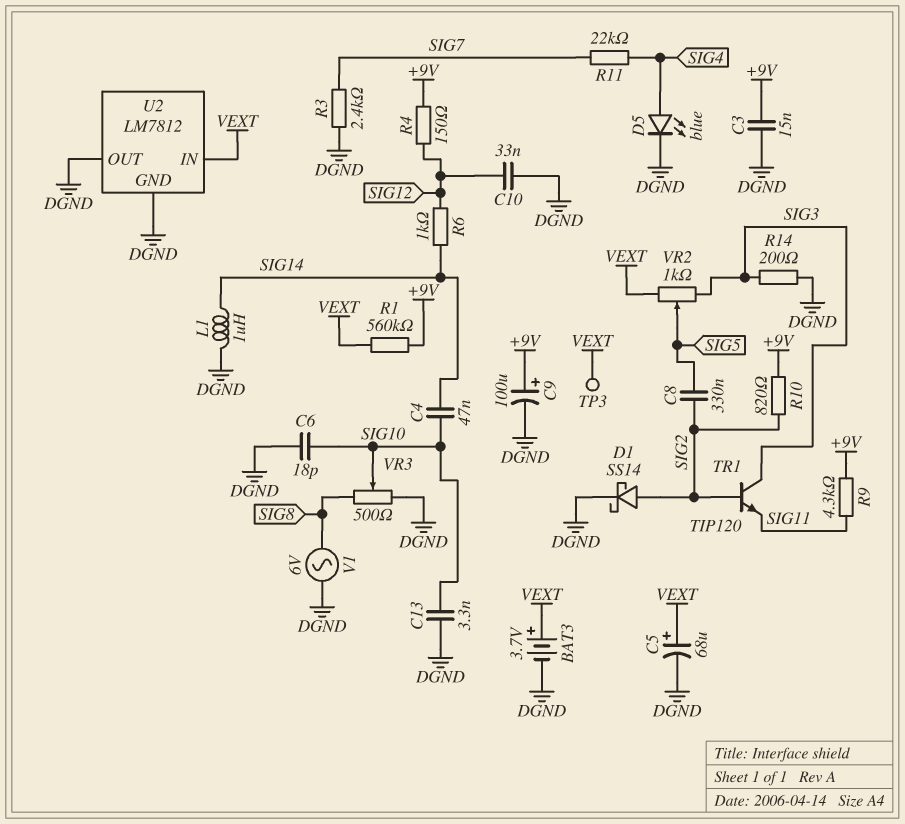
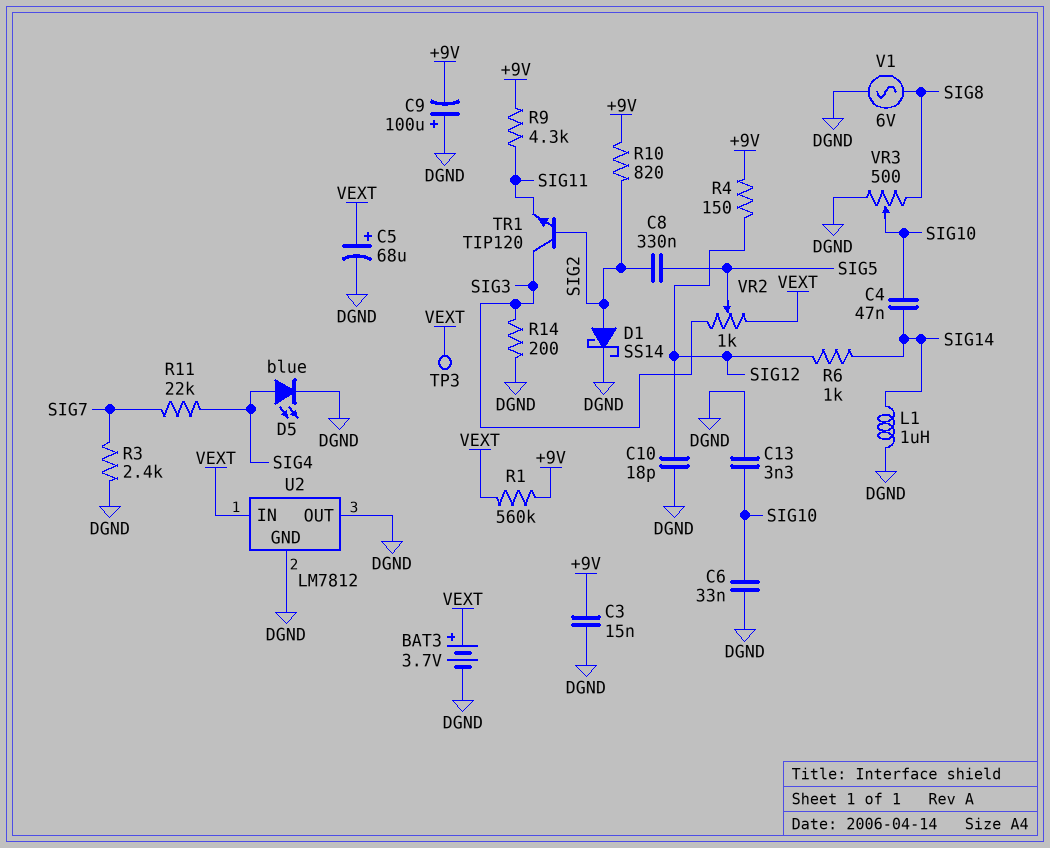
C6: 18pF (DGND, SIG10) -> 33nF (DGND, SIG10)
C9: 100uF (plus +9V, minus DGND) -> 100uF (plus DGND, minus +9V)
C10: 33nF (DGND, SIG12) -> 18pF (DGND, SIG12)

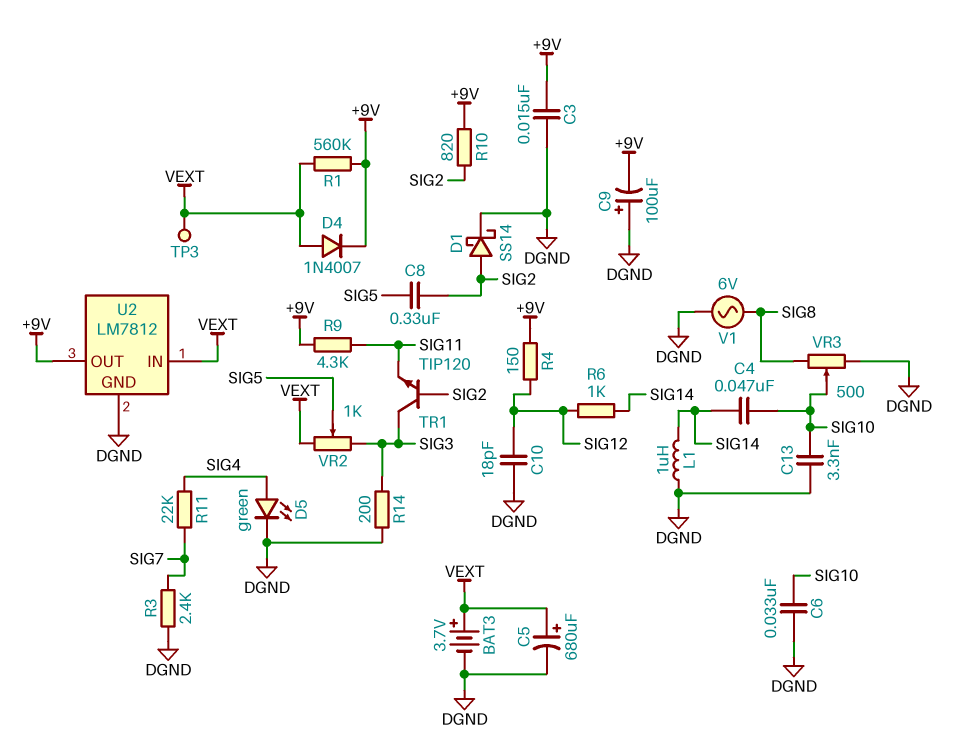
C5: 68uF (plus VEXT, minus DGND) -> 680uF (plus VEXT, minus DGND)
D4: none -> diode 1N4007 (A VEXT, K +9V)
D5: LED blue (A SIG4, K DGND) -> LED green (A SIG4, K DGND)
U2 pin OUT: DGND -> +9V

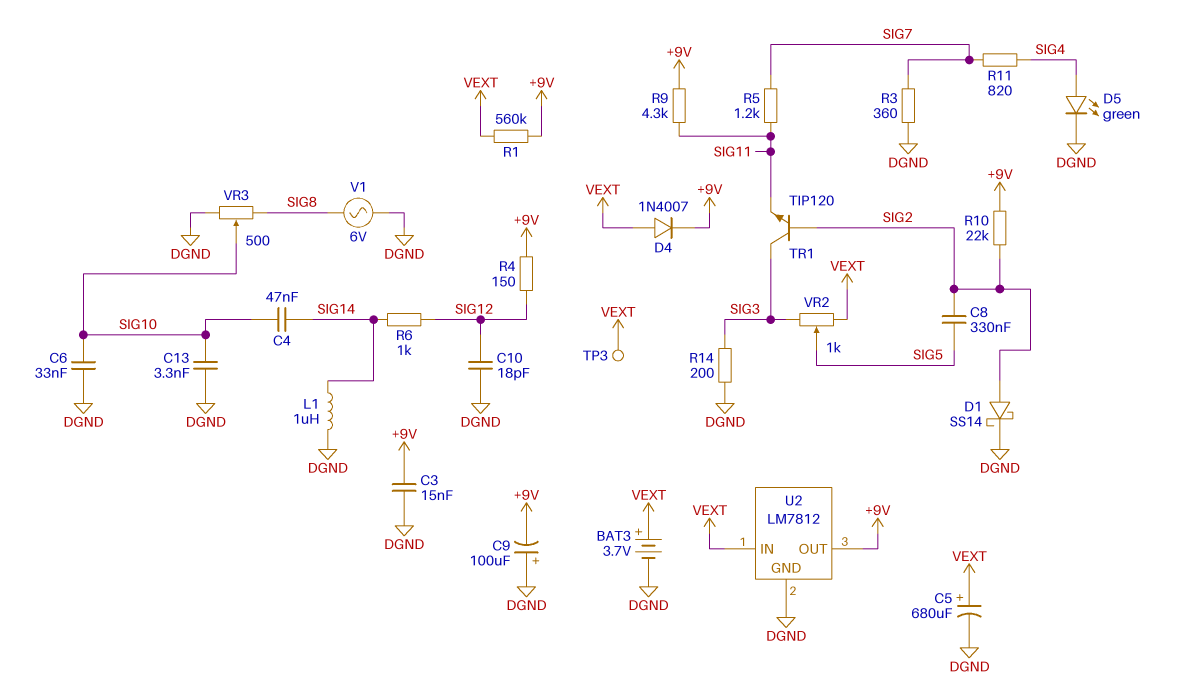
R3: 2.4k (DGND, SIG7) -> 360 (DGND, SIG7)
R5: none -> 1.2k (SIG7, SIG11)
R10: 820 (+9V, SIG2) -> 22k (+9V, SIG2)
R11: 22k (SIG4, SIG7) -> 820 (SIG4, SIG7)

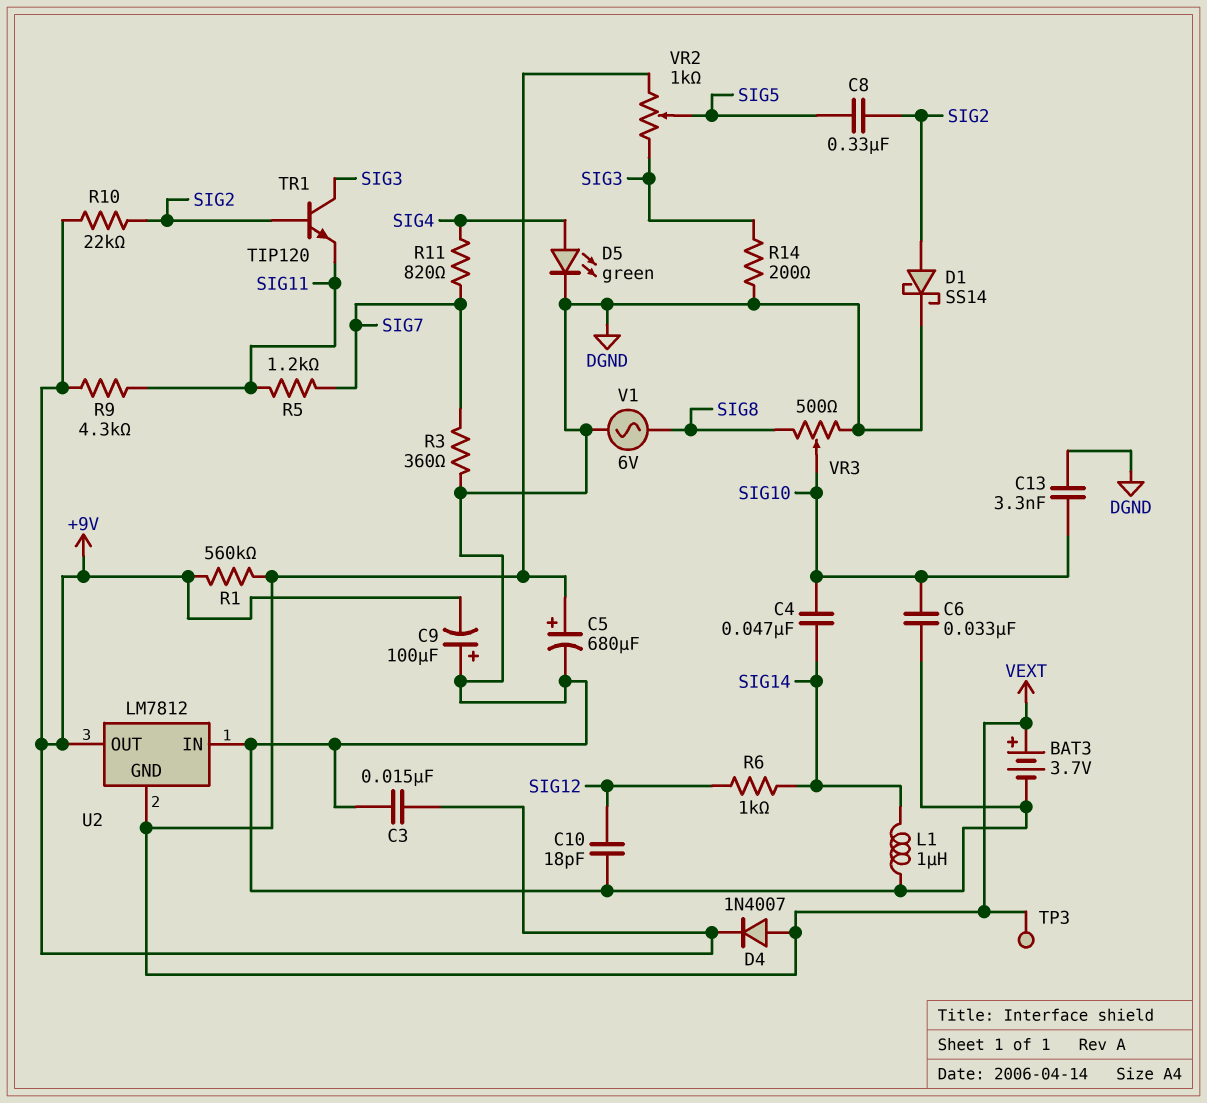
R4: 150 (+9V, SIG12) -> none
U2 pin GND: DGND -> VEXT
U2 pin IN: VEXT -> DGND

